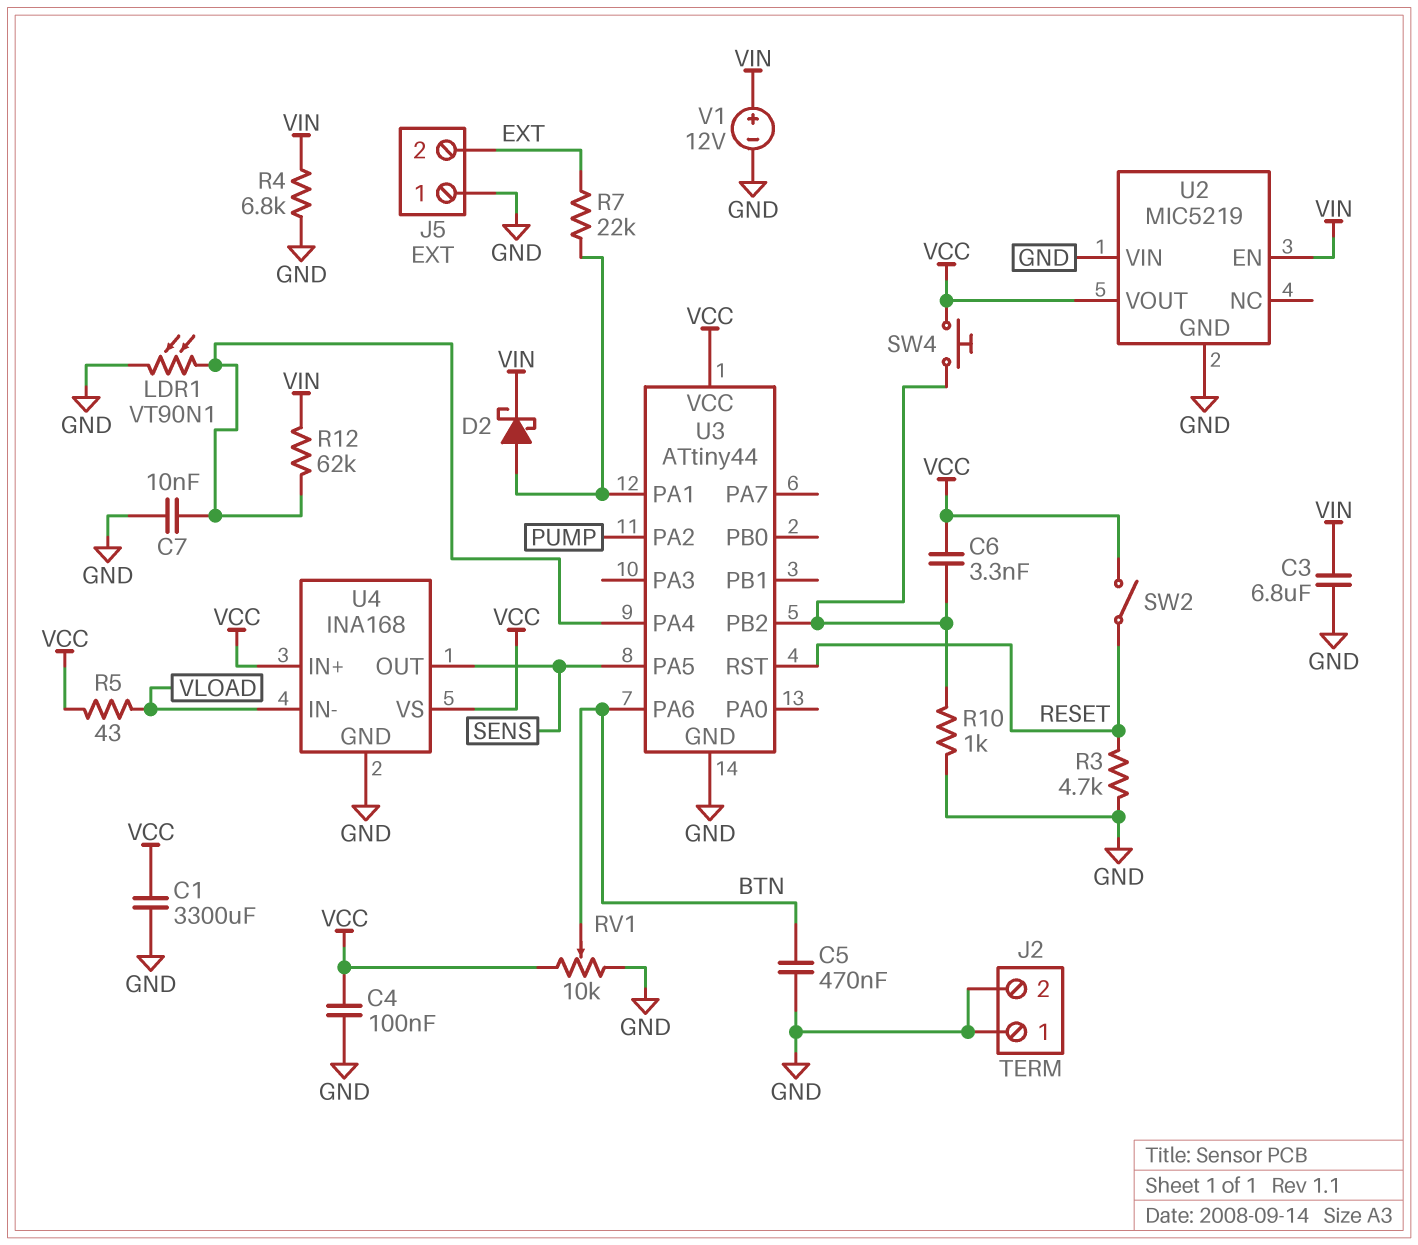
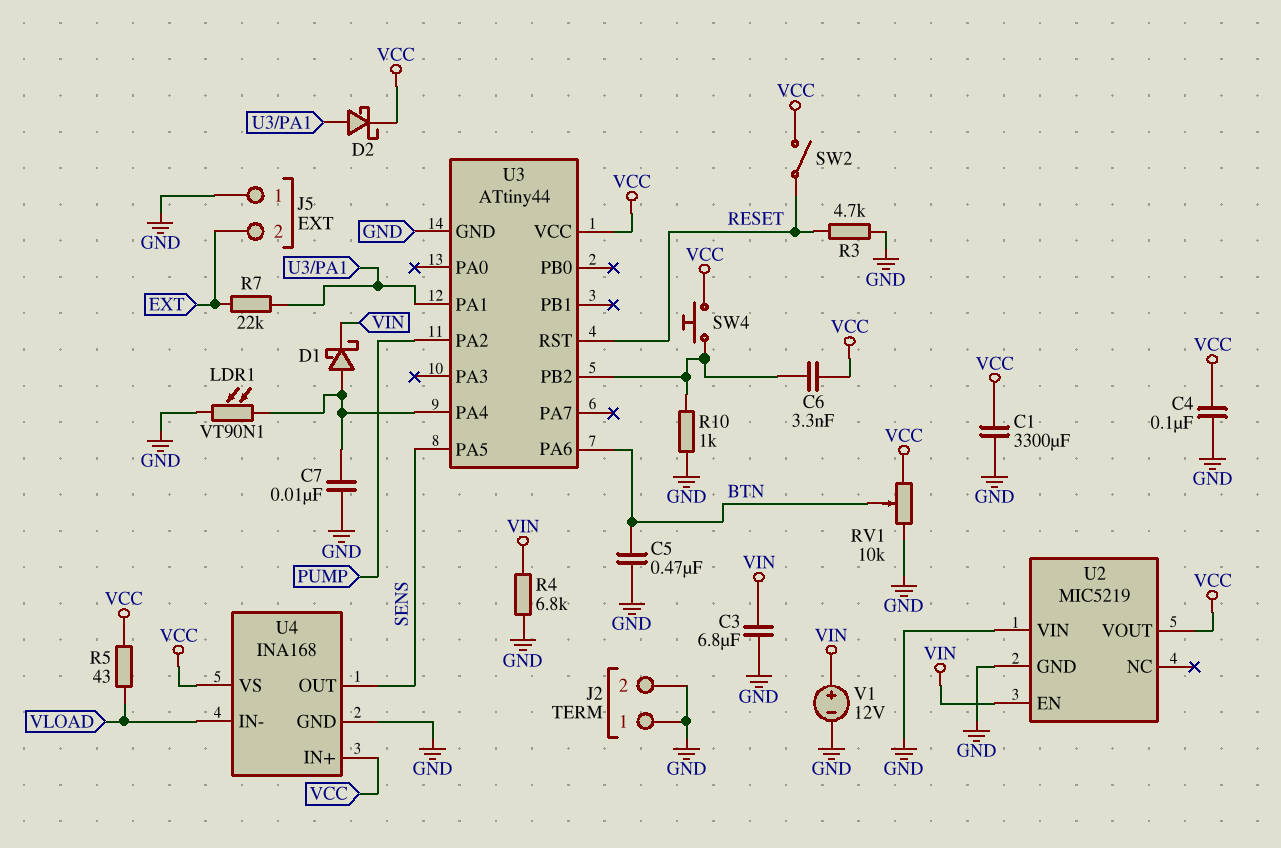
D1: none -> schottky (A U3/PA4, K VIN)
D2: schottky (A U3/PA1, K VIN) -> schottky (A U3/PA1, K VCC)
R12: 62k (U3/PA4, VIN) -> none

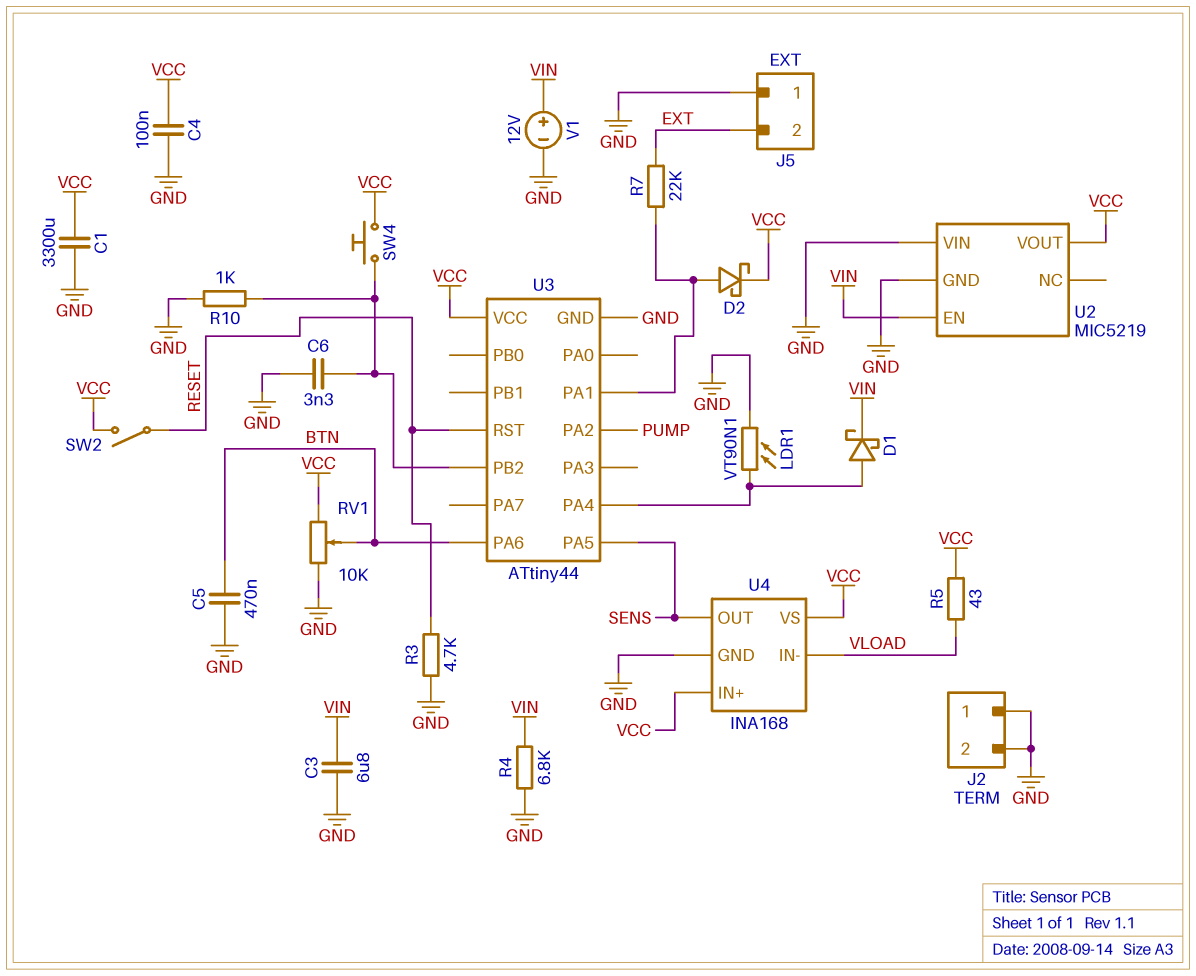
C6: 3.3nF (U3/PB2, VCC) -> 3.3nF (GND, U3/PB2)
C7: 10nF (GND, U3/PA4) -> none

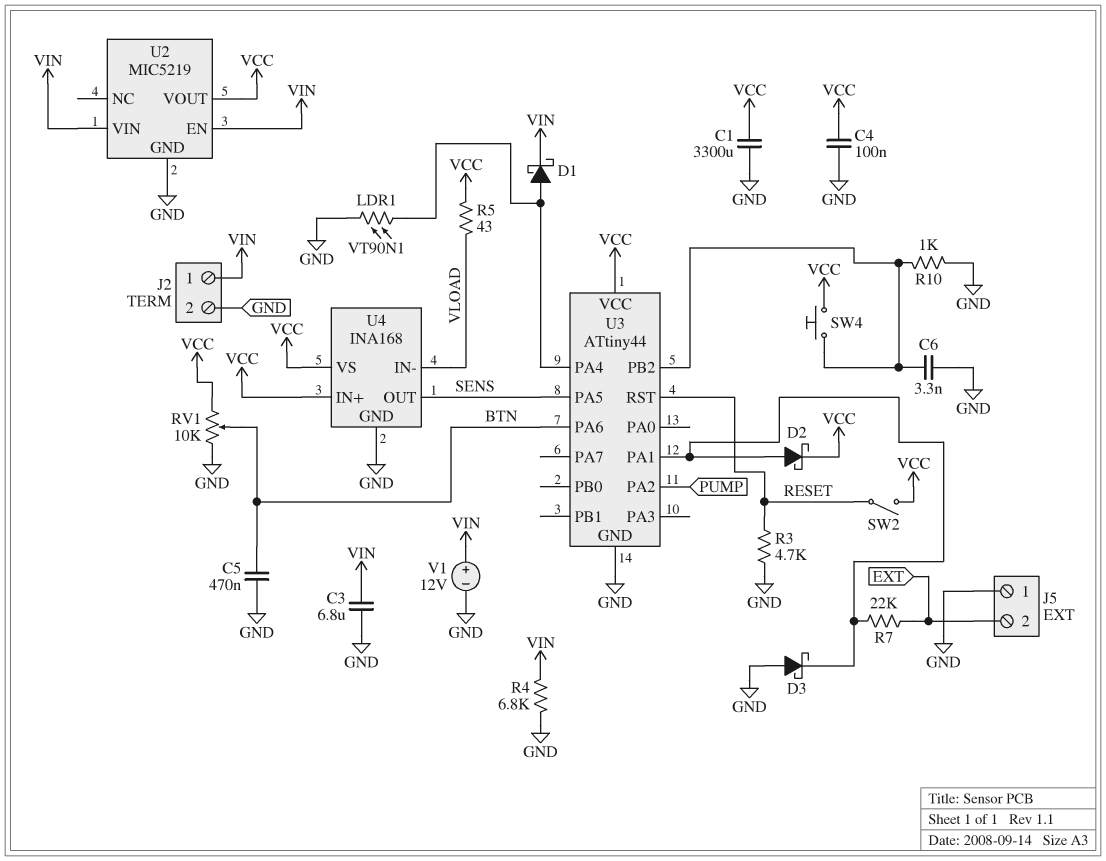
D3: none -> schottky (A GND, K U3/PA1)
J2 pin 1: GND -> VIN
U2 pin VIN: GND -> VIN

